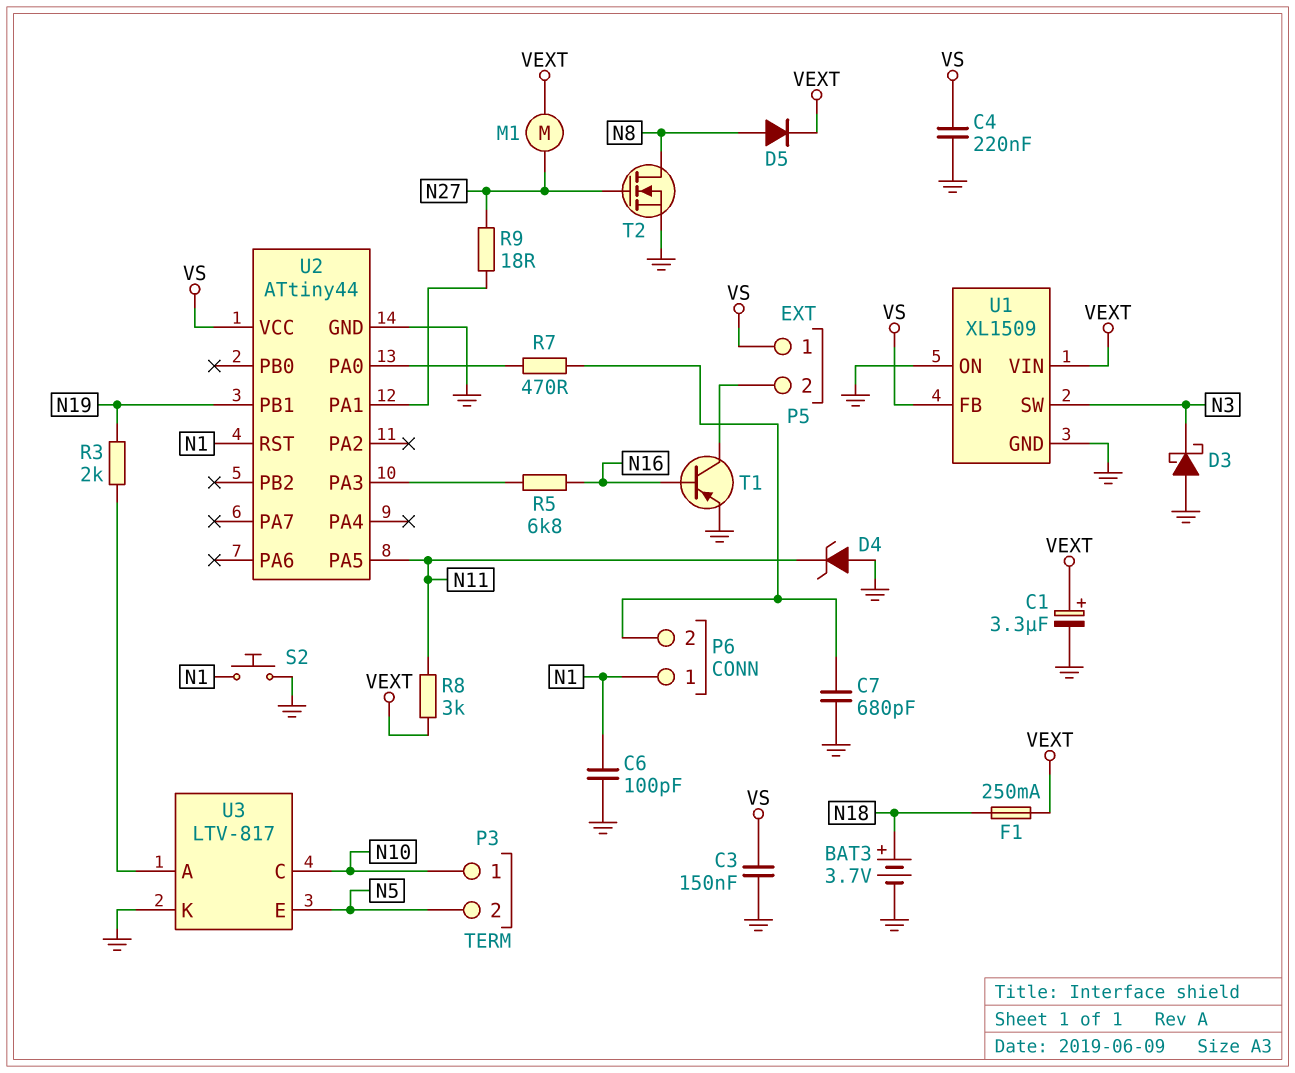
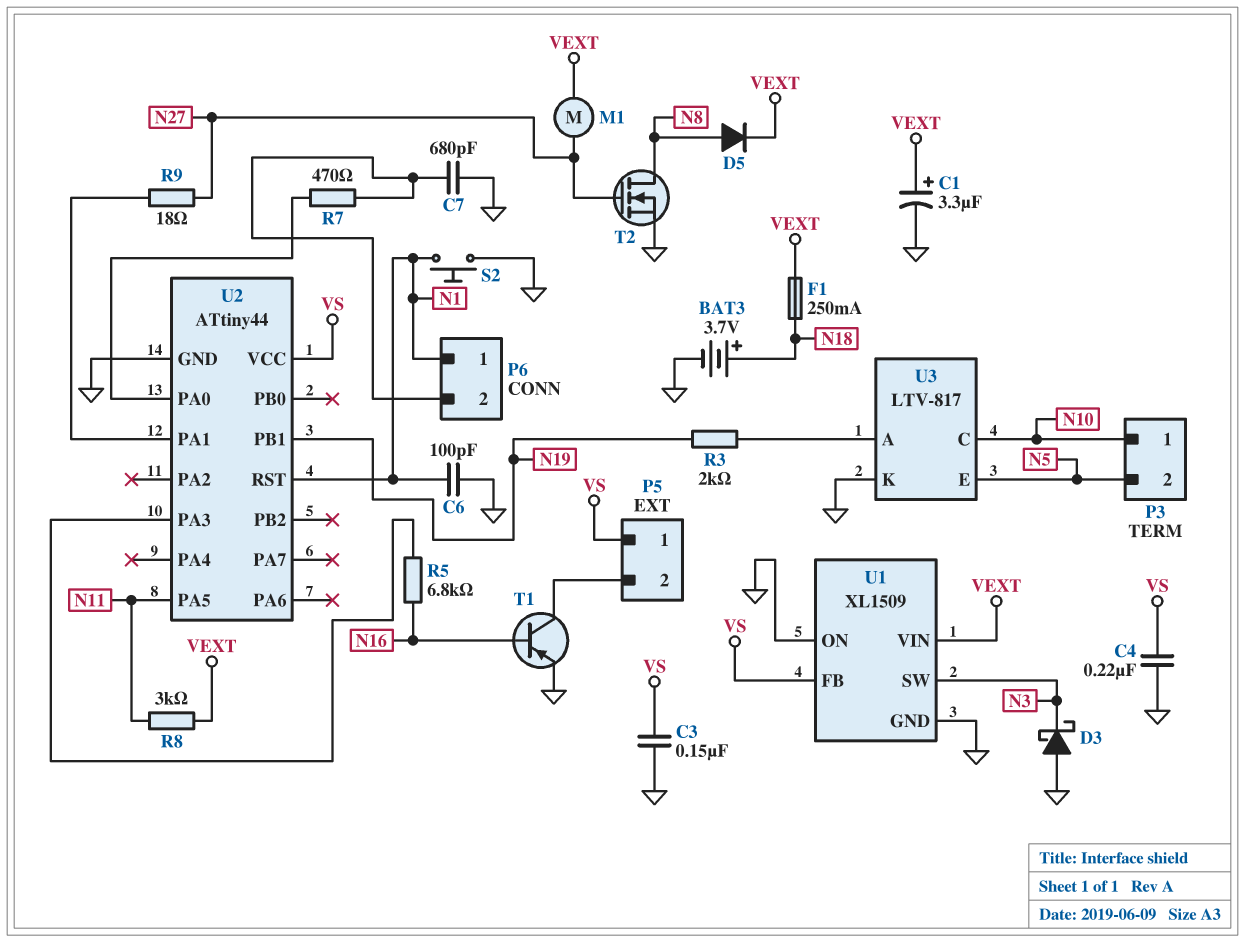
D4: zener (A GND, K N11) -> none

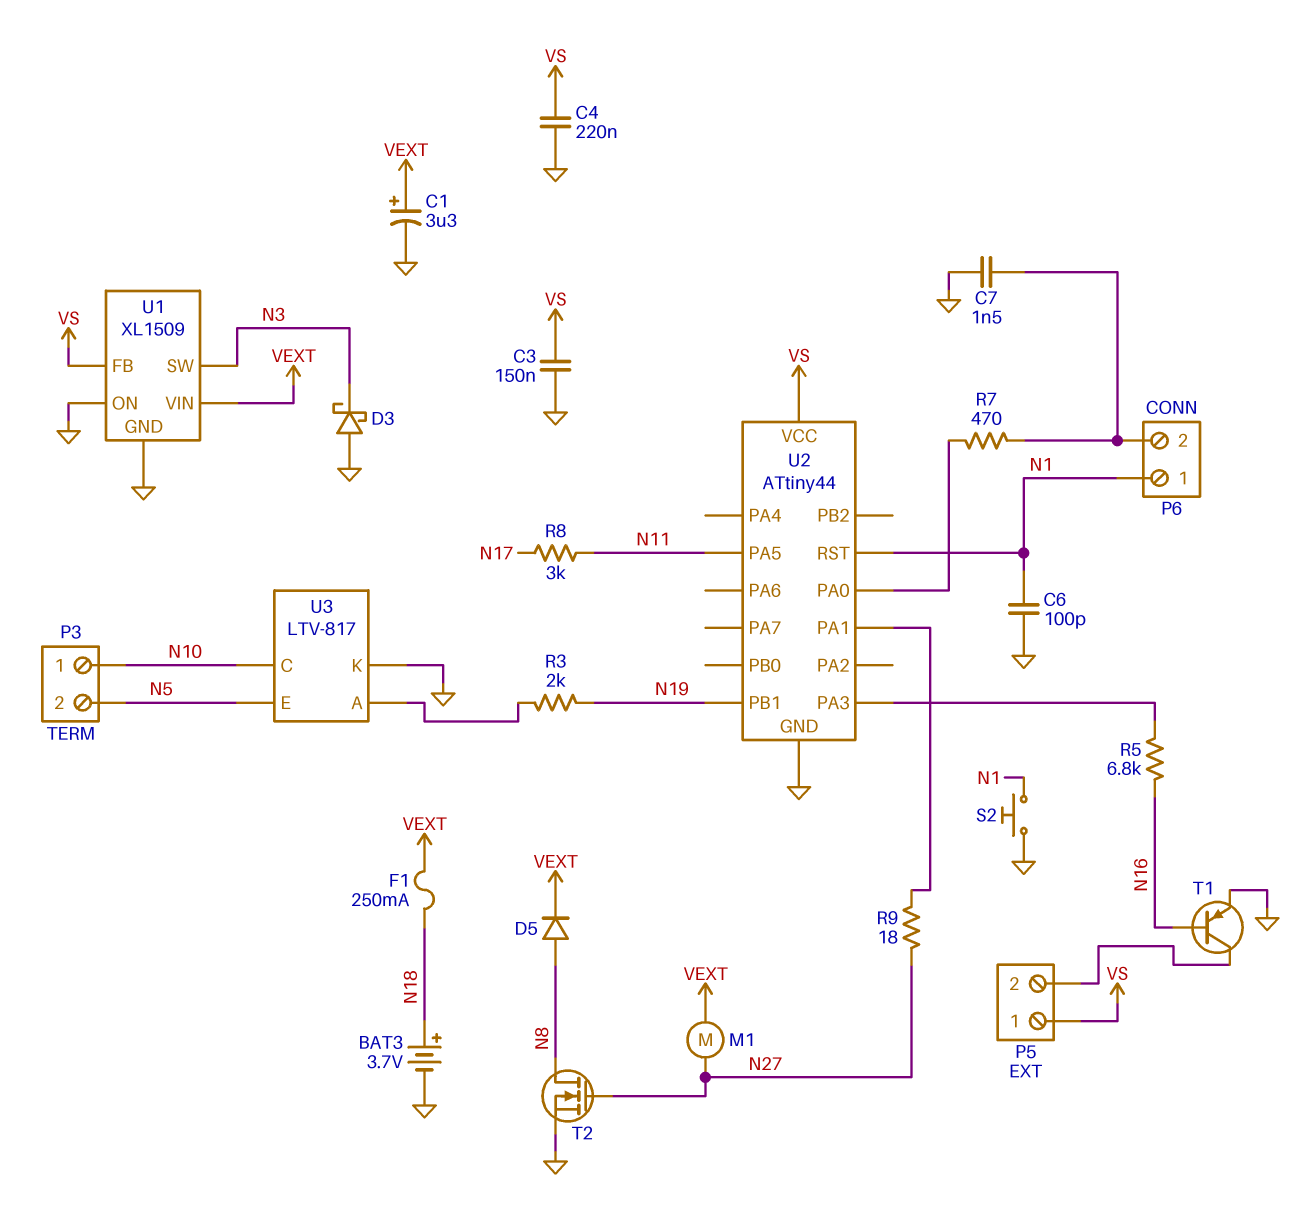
C7: 680pF (GND, P6/2) -> 1.5nF (GND, P6/2)
R8: 3k (N11, VEXT) -> 3k (N11, N17)

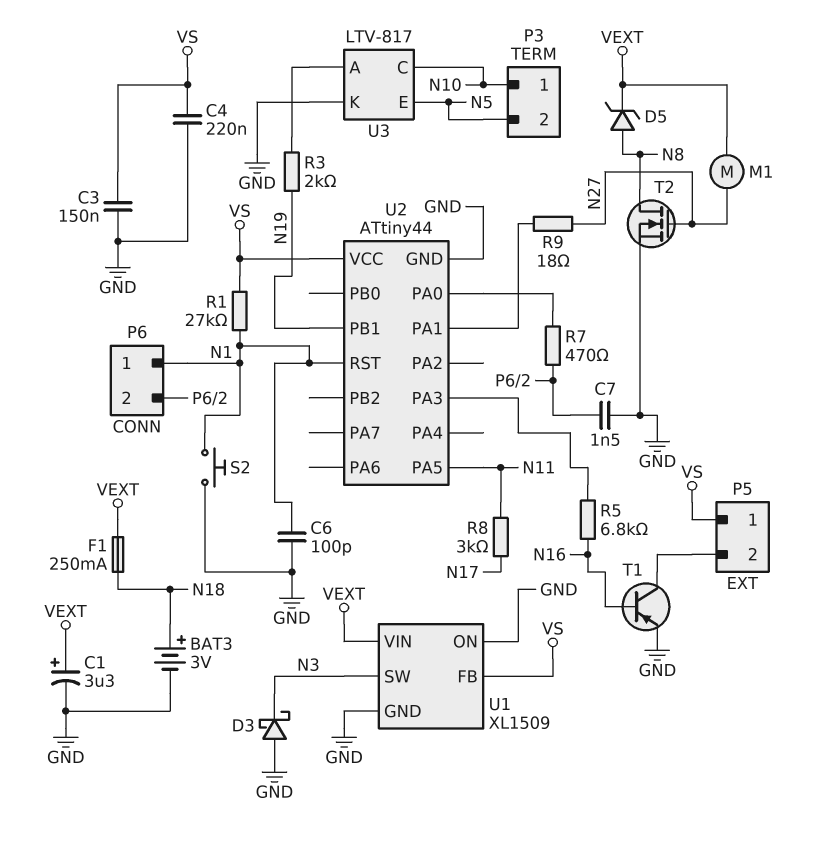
BAT3: 3.7V (plus N18, minus GND) -> 3V (plus N18, minus GND)
D5: diode (A N8, K VEXT) -> zener (A N8, K VEXT)
R1: none -> 27k (N1, VS)

